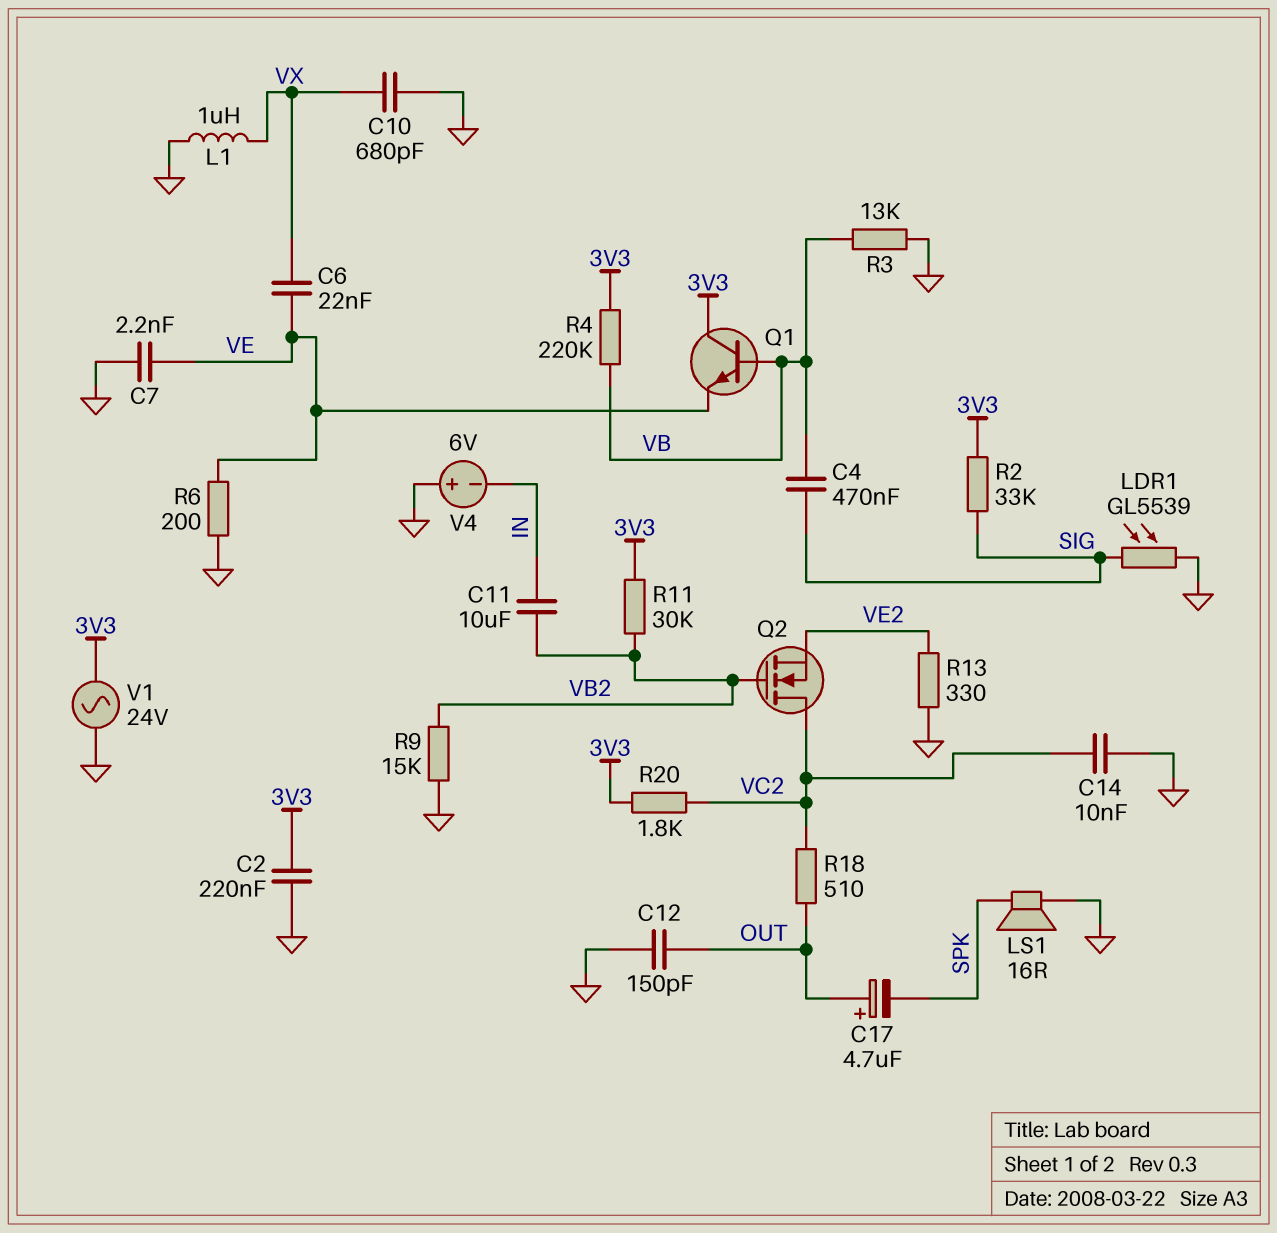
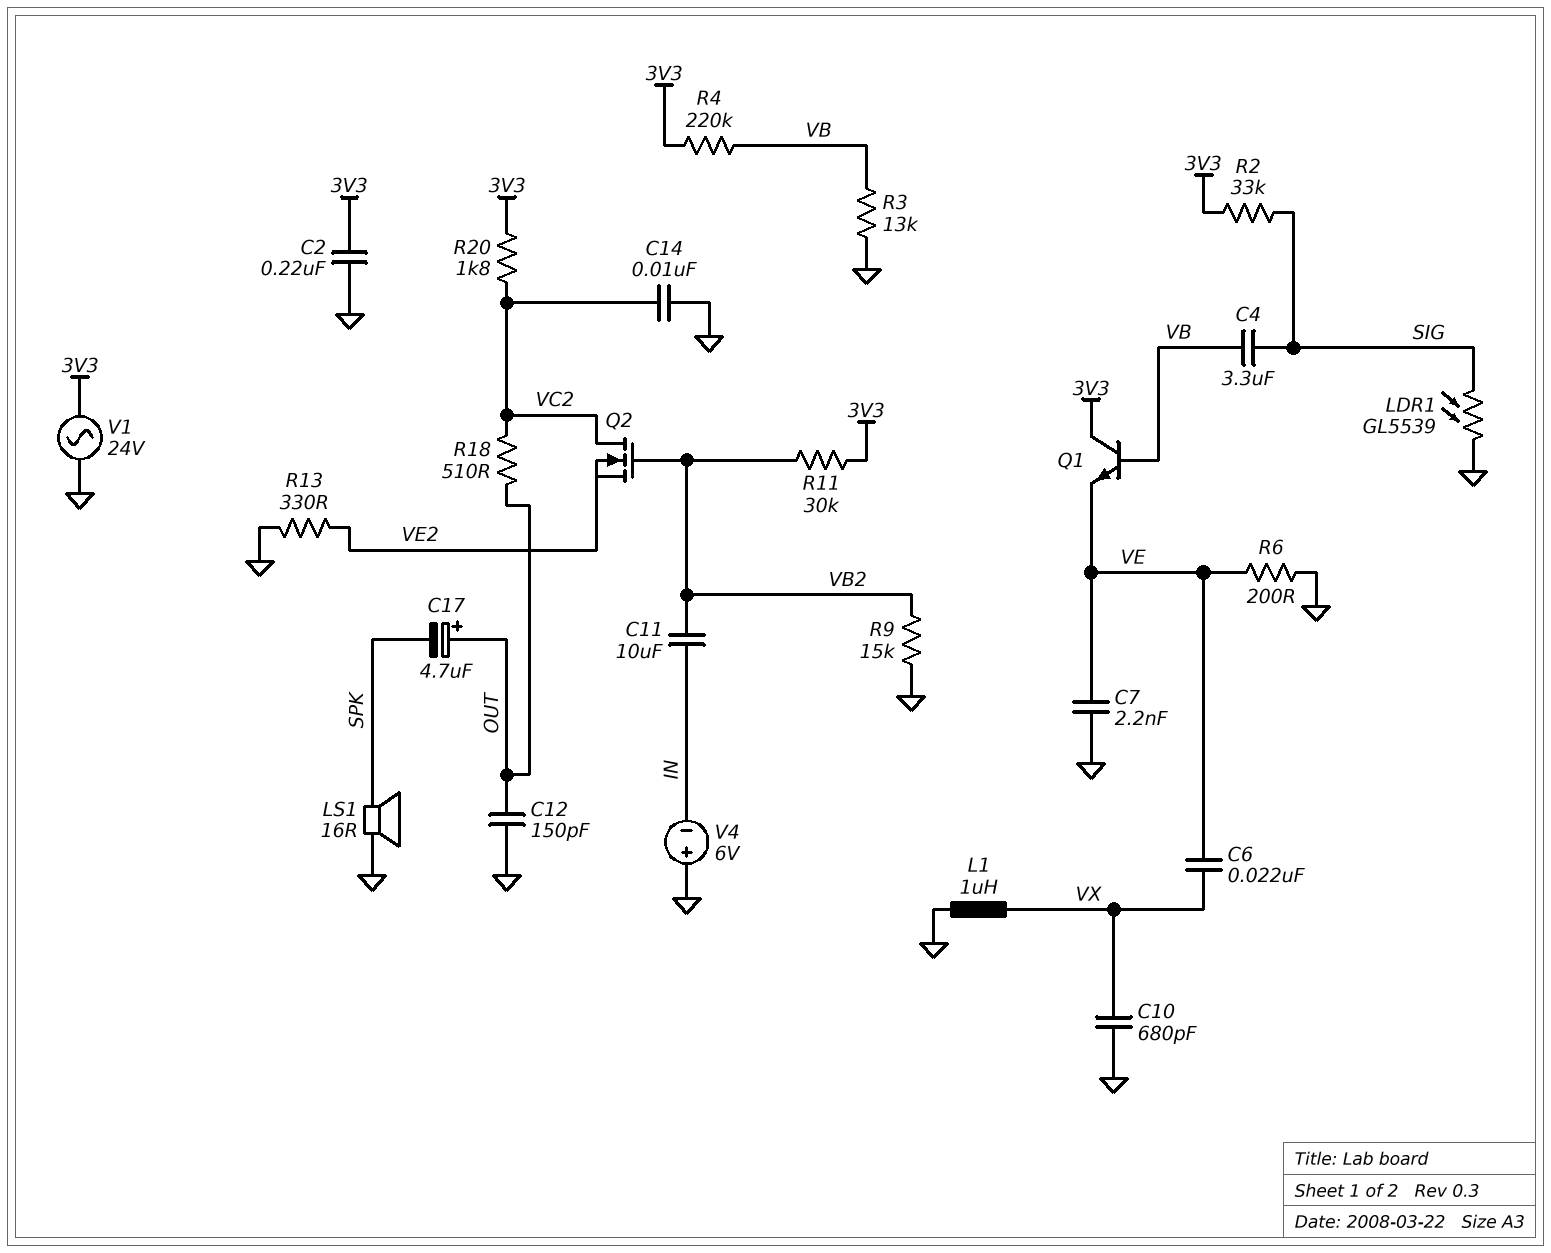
C4: 470nF (SIG, VB) -> 3.3uF (SIG, VB)

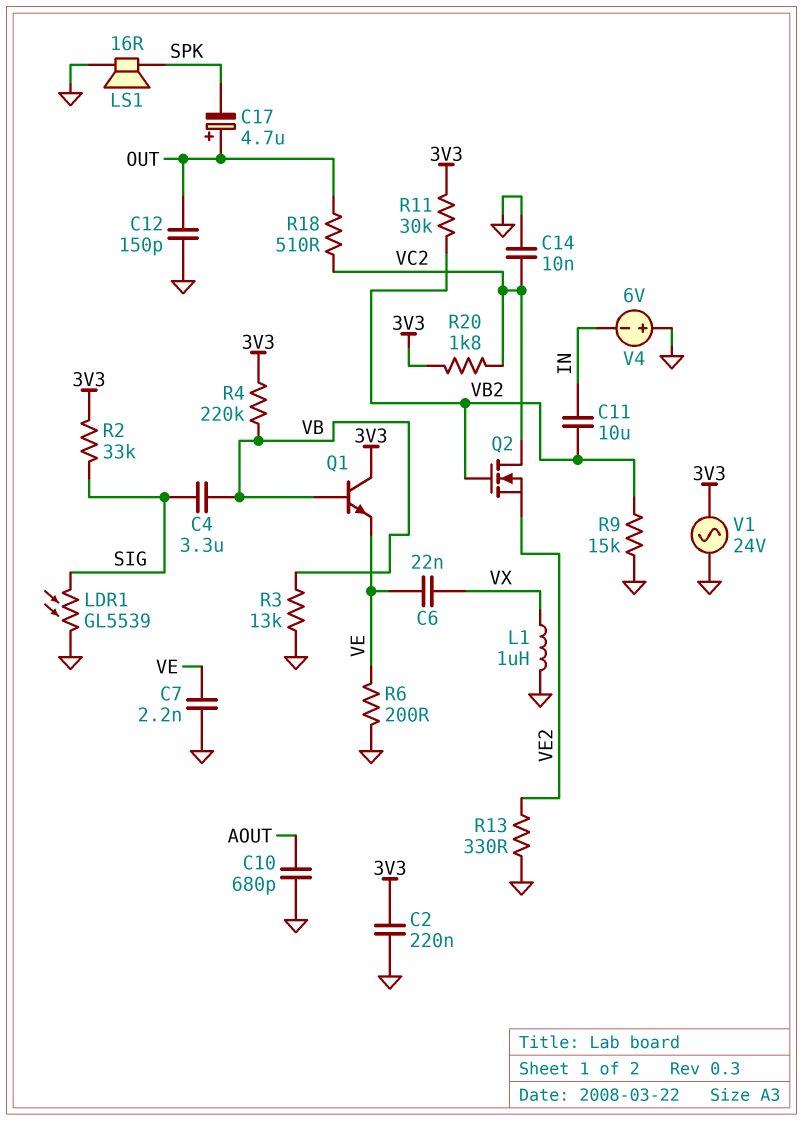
C10: 680pF (GND, VX) -> 680pF (AOUT, GND)

